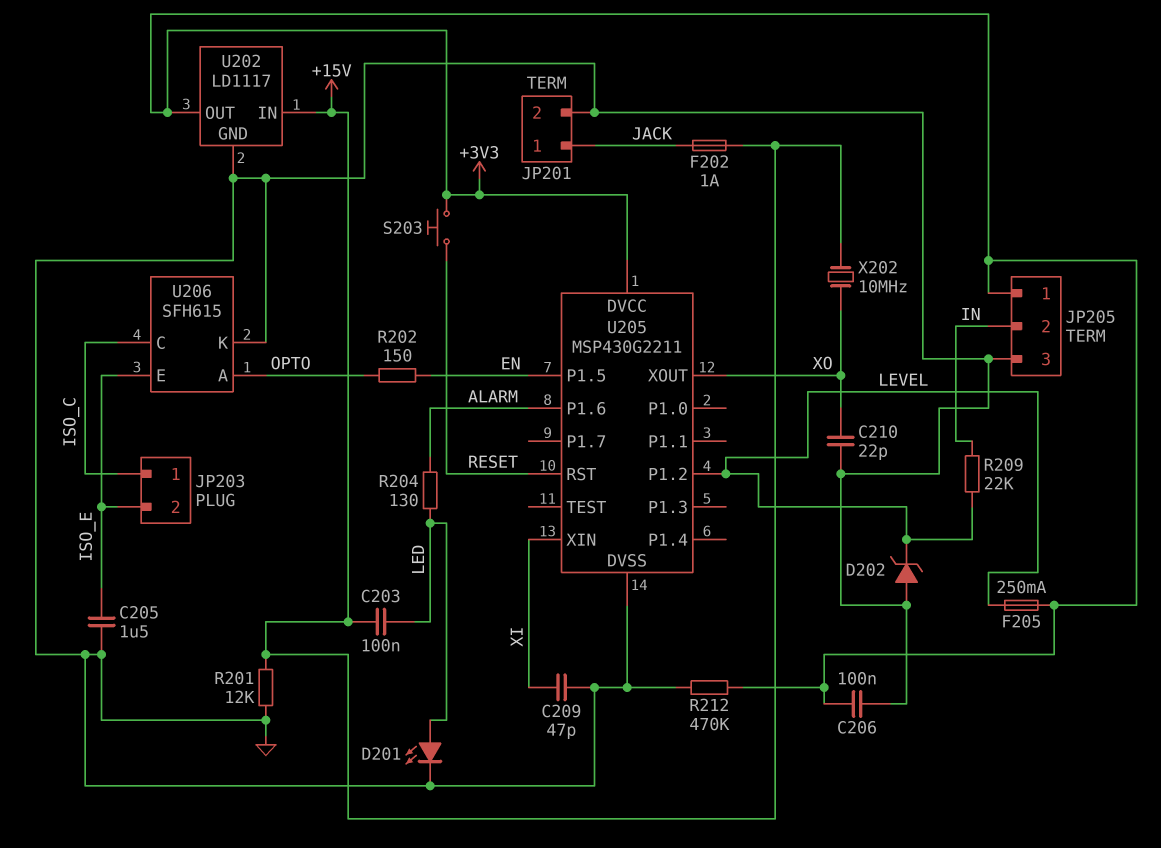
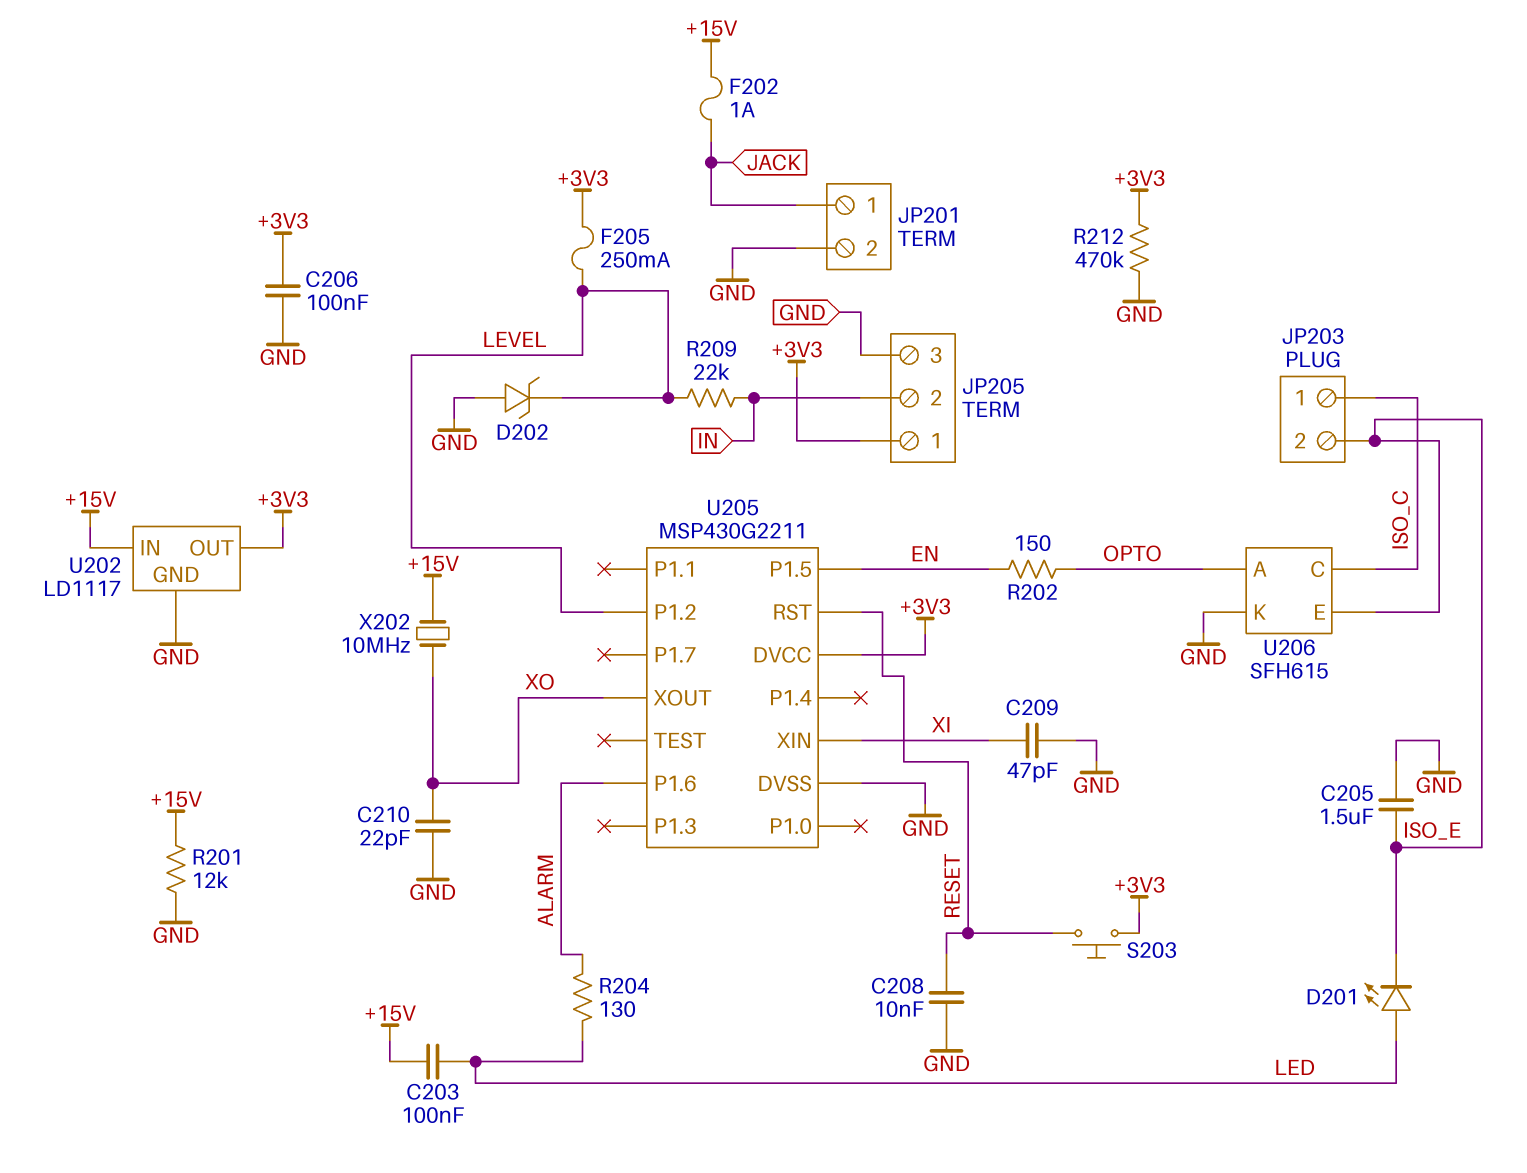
C208: none -> 10nF (GND, RESET)
D201: LED (A LED, K GND) -> LED (A LED, K ISO_E)

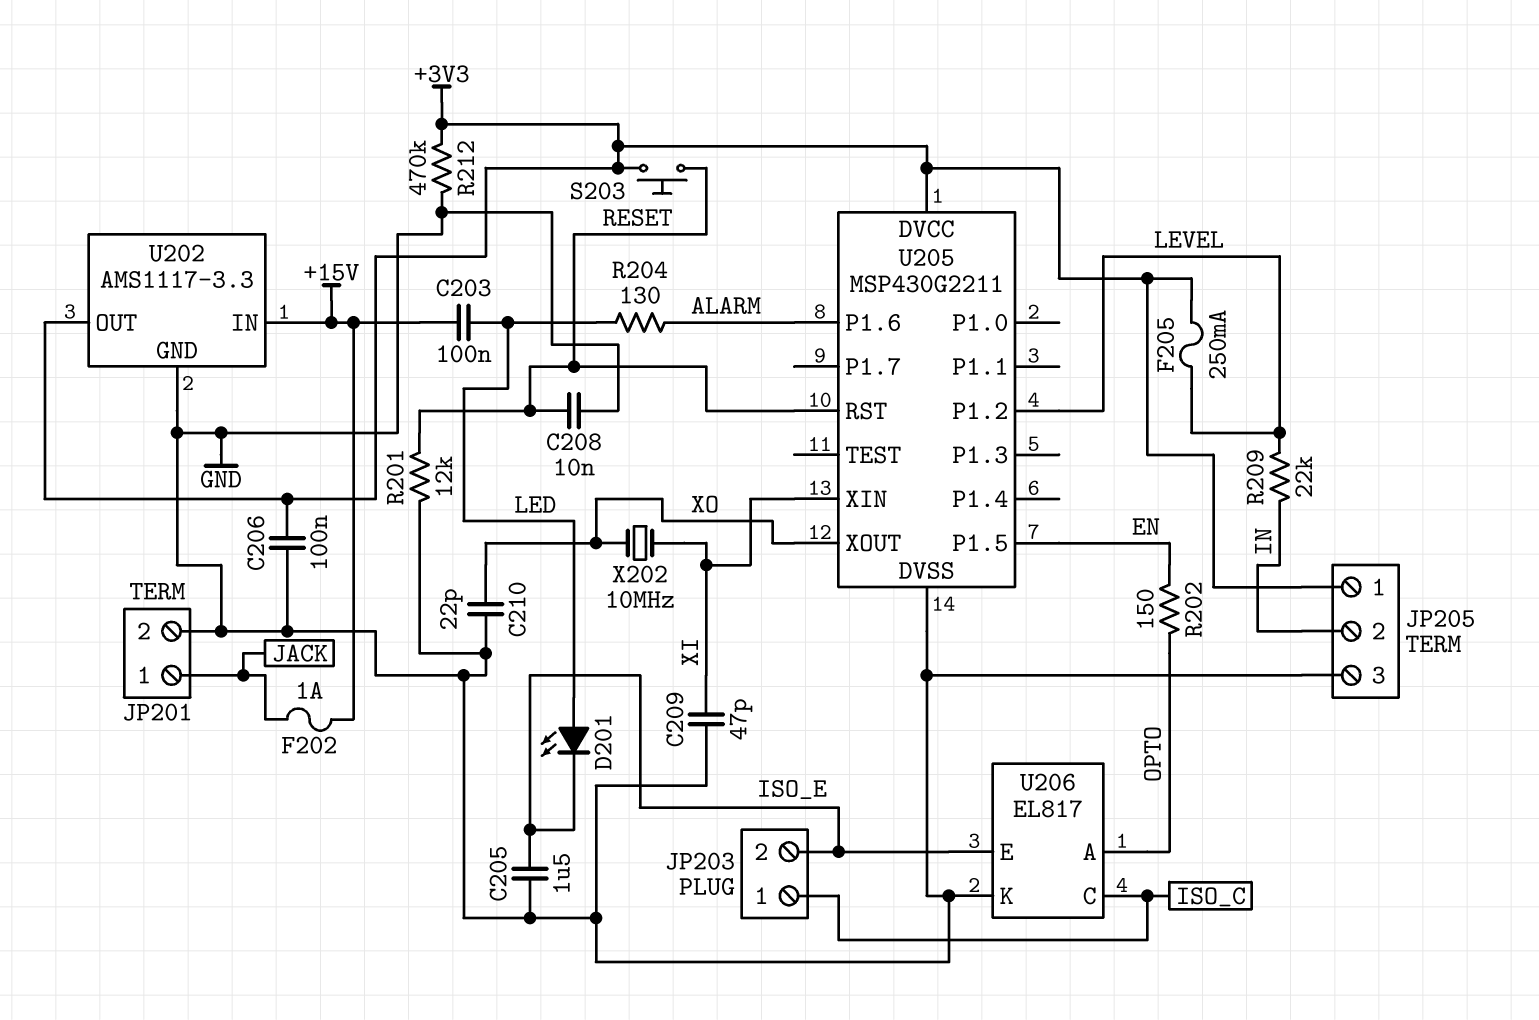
D202: zener (A GND, K LEVEL) -> none
R201: 12k (+15V, GND) -> 12k (GND, RESET)
U202: LD1117 -> AMS1117-3.3
U206: SFH615 -> EL817
X202: 10MHz (+15V, XO) -> 10MHz (XI, XO)

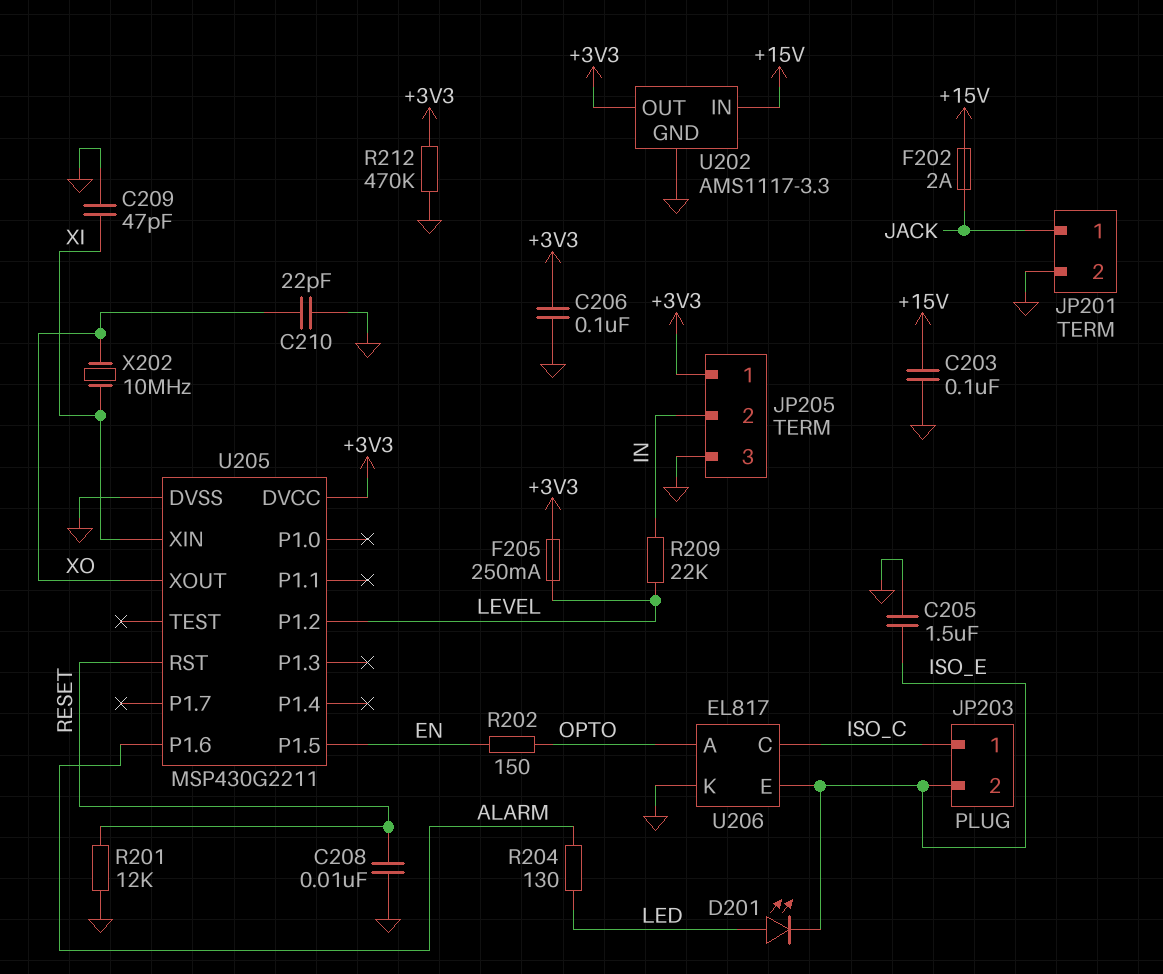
C203: 100nF (+15V, LED) -> 100nF (+15V, GND)
F202: 1A (+15V, JACK) -> 2A (+15V, JACK)
S203: button (+3V3, RESET) -> none

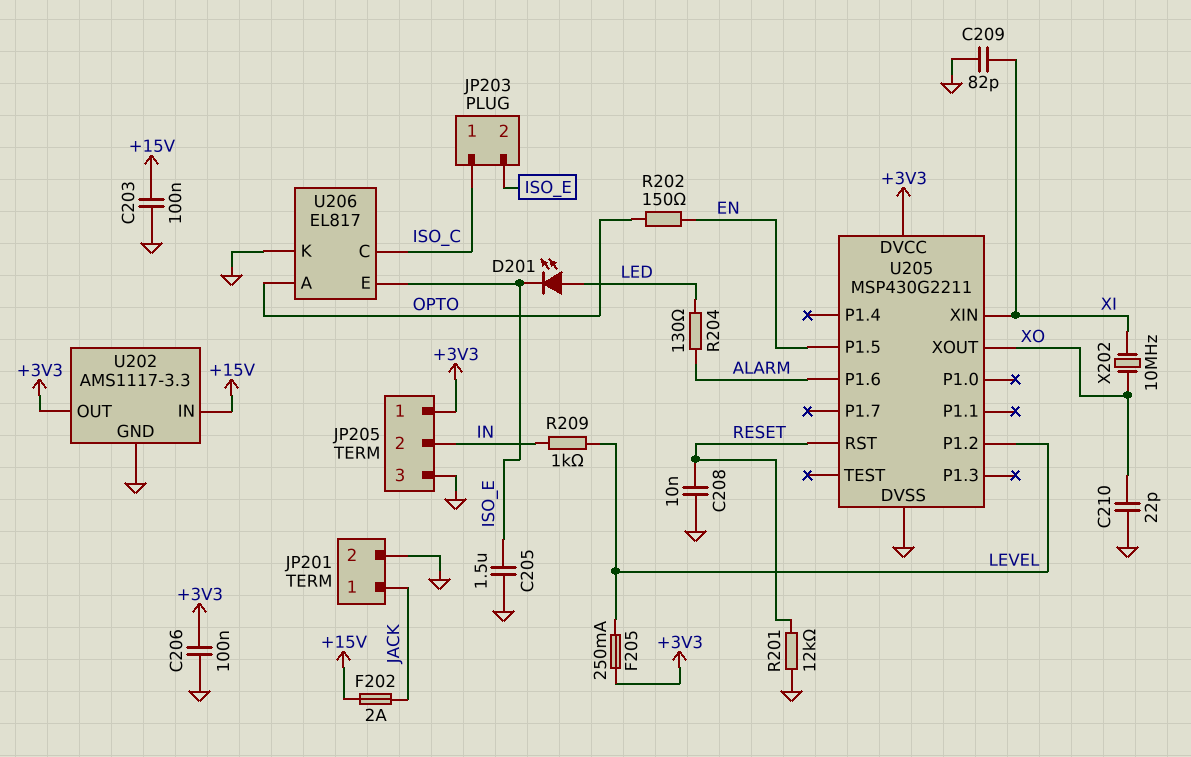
C209: 47pF (GND, XI) -> 82pF (GND, XI)
R209: 22k (IN, LEVEL) -> 1k (IN, LEVEL)
R212: 470k (+3V3, GND) -> none

